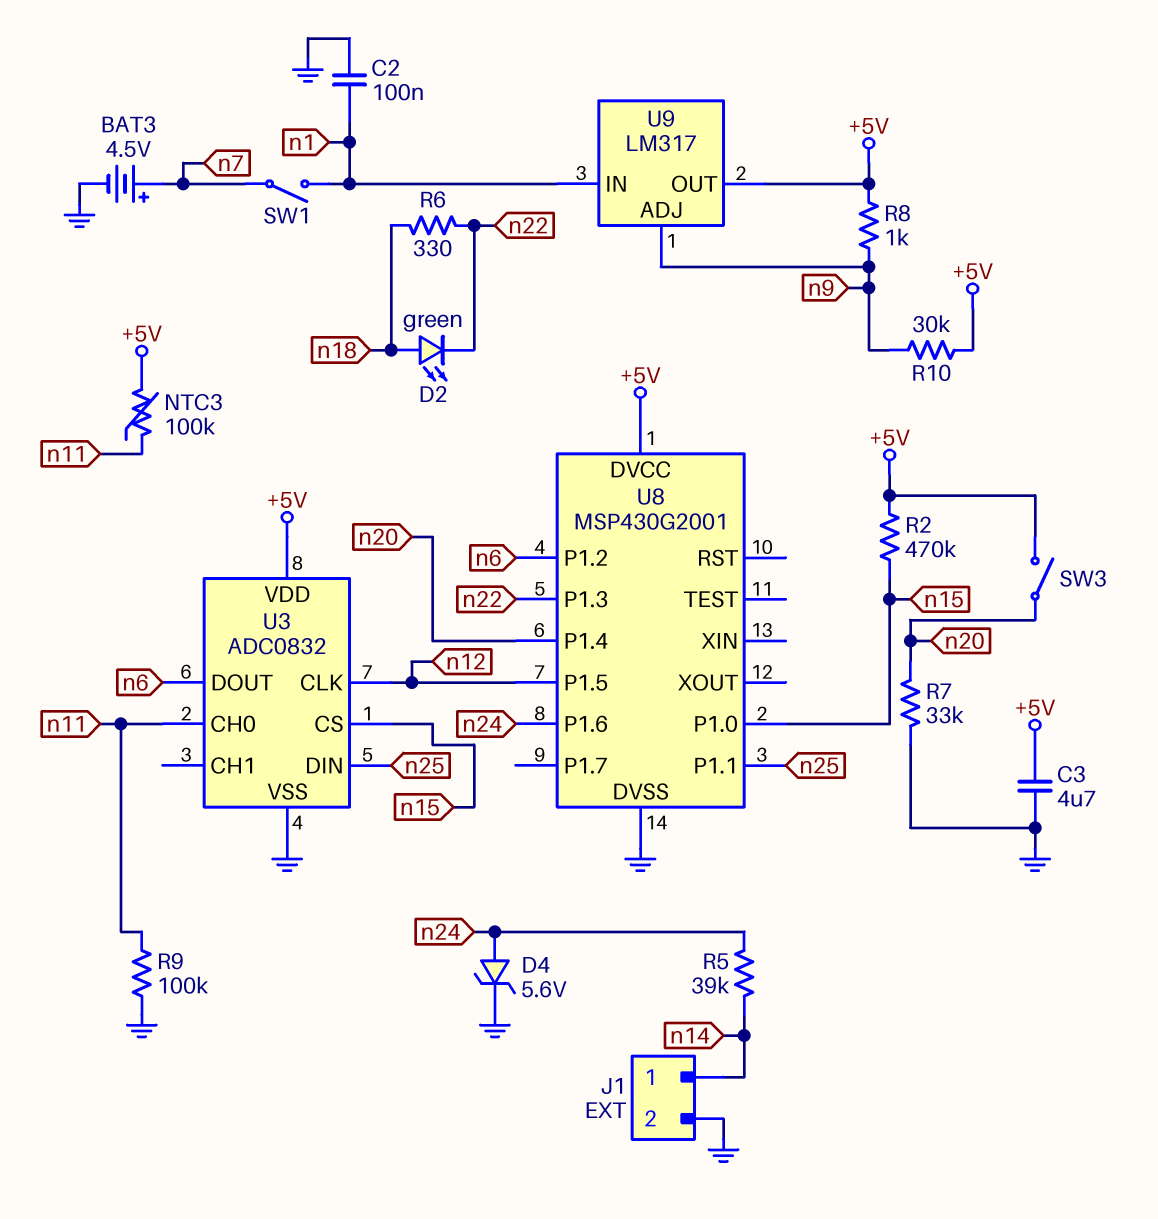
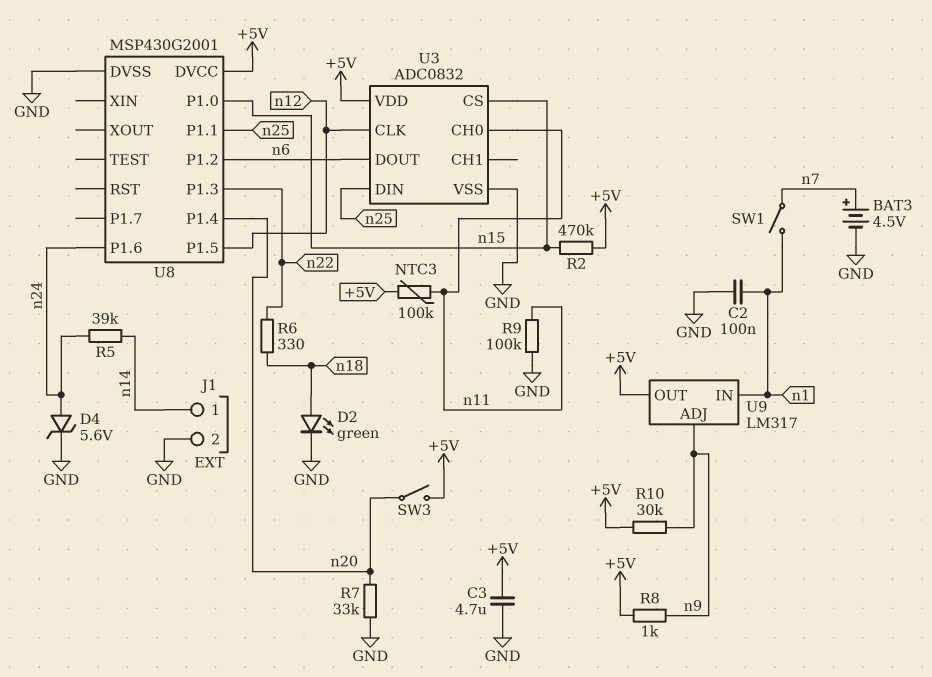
D2: LED green (A n18, K n22) -> LED green (A n18, K GND)

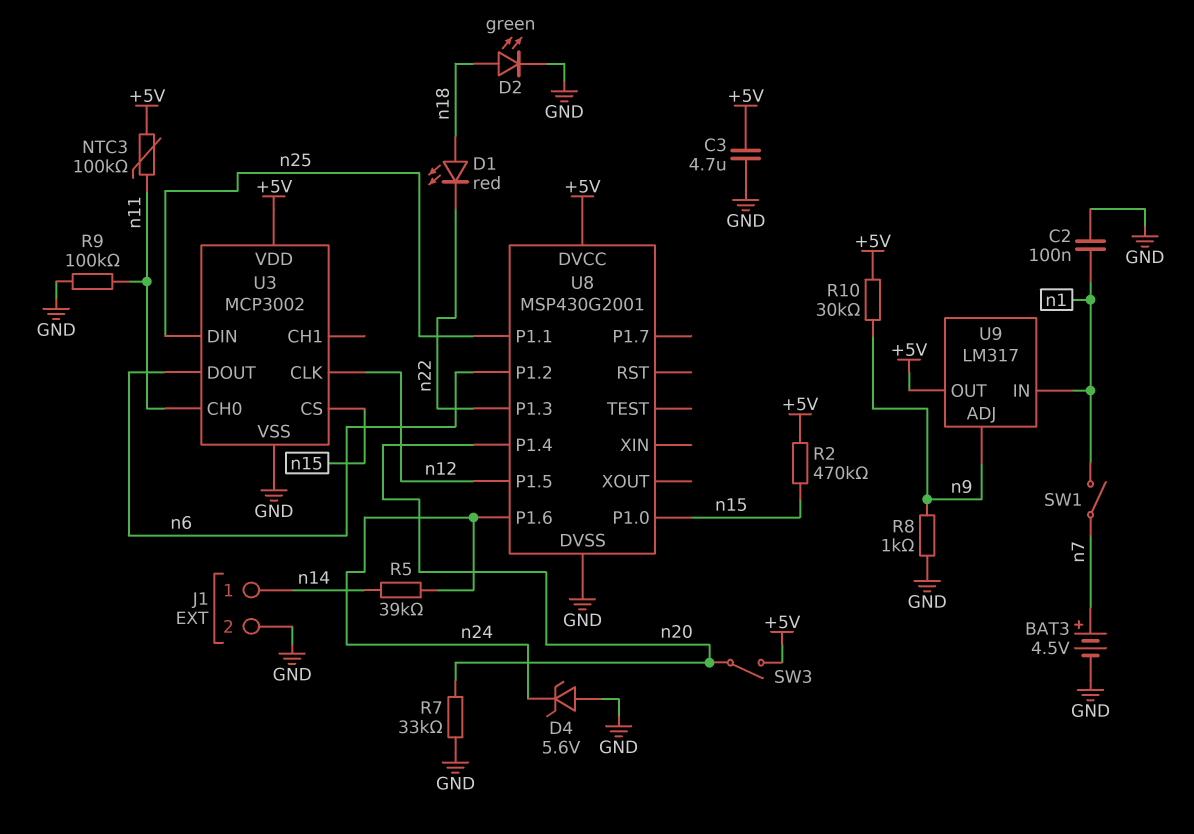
D1: none -> LED red (A n18, K n22)
D4: zener 5.6V (A n24, K GND) -> zener 5.6V (A GND, K n24)
R6: 330 (n18, n22) -> none
R8: 1k (+5V, n9) -> 1k (GND, n9)
U3: ADC0832 -> MCP3002

